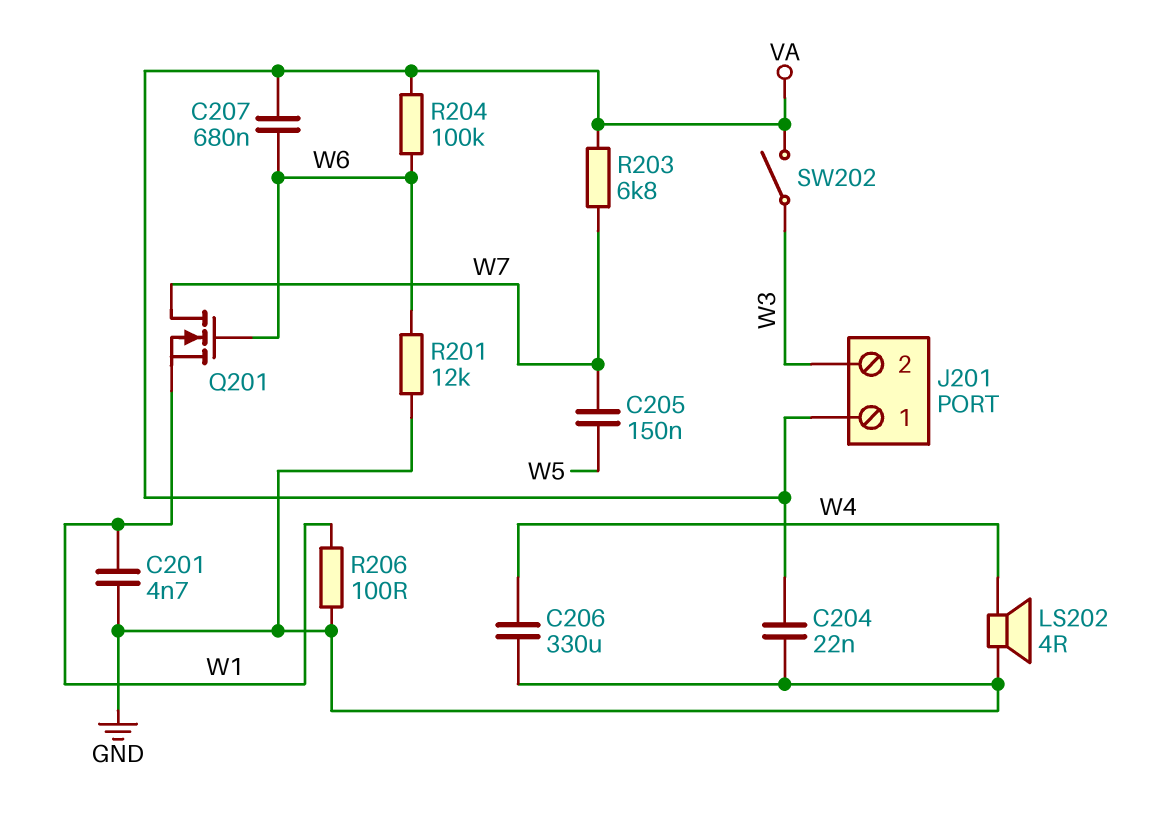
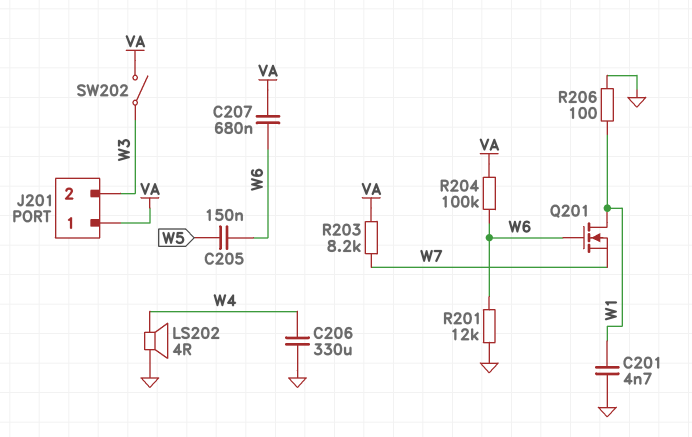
C204: 22nF (GND, VA) -> none
C205: 150nF (W5, W7) -> 150nF (W5, W6)
Q201: NMOS (G W6, D W7, S W1) -> NMOS (G W6, D W1, S W7)
R203: 6.8k (VA, W7) -> 8.2k (VA, W7)

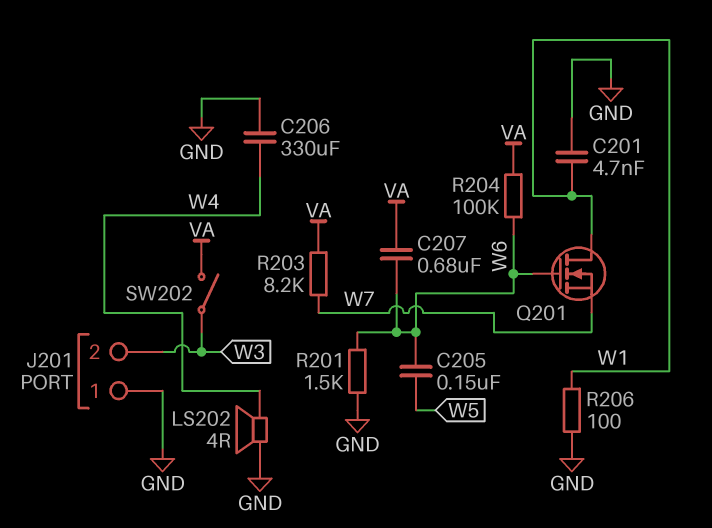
J201 pin 1: VA -> GND
R201: 12k (GND, W6) -> 1.5k (GND, W6)

